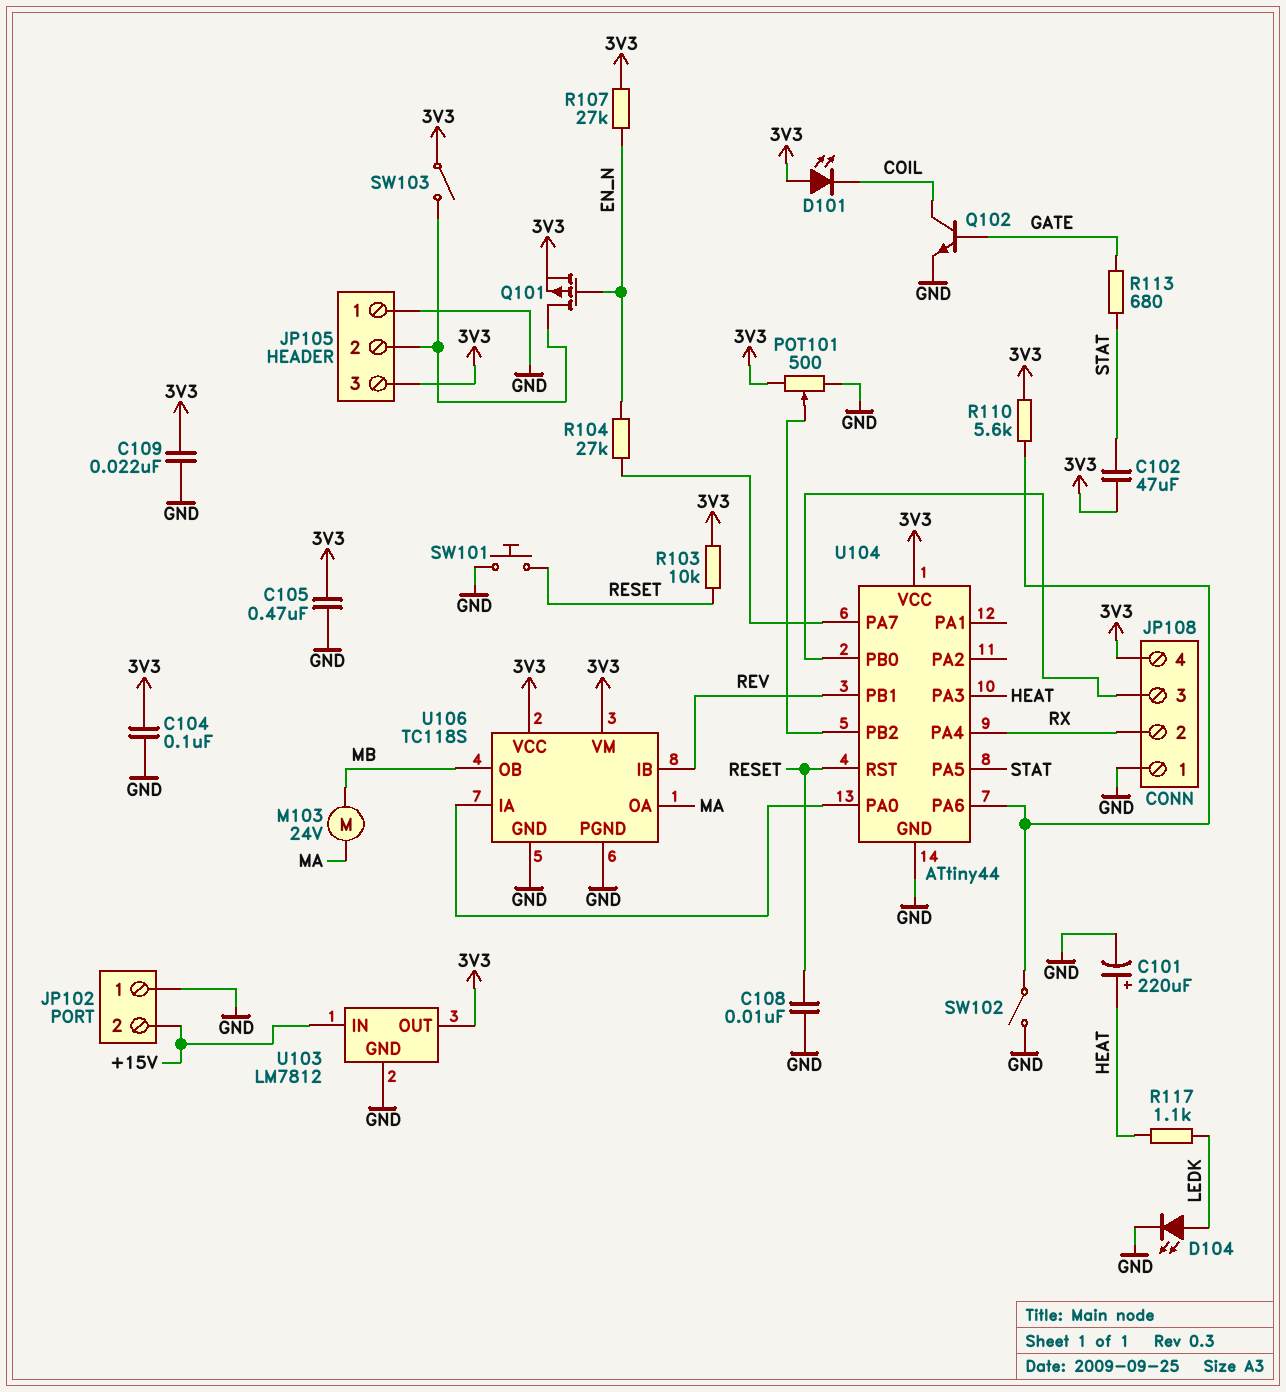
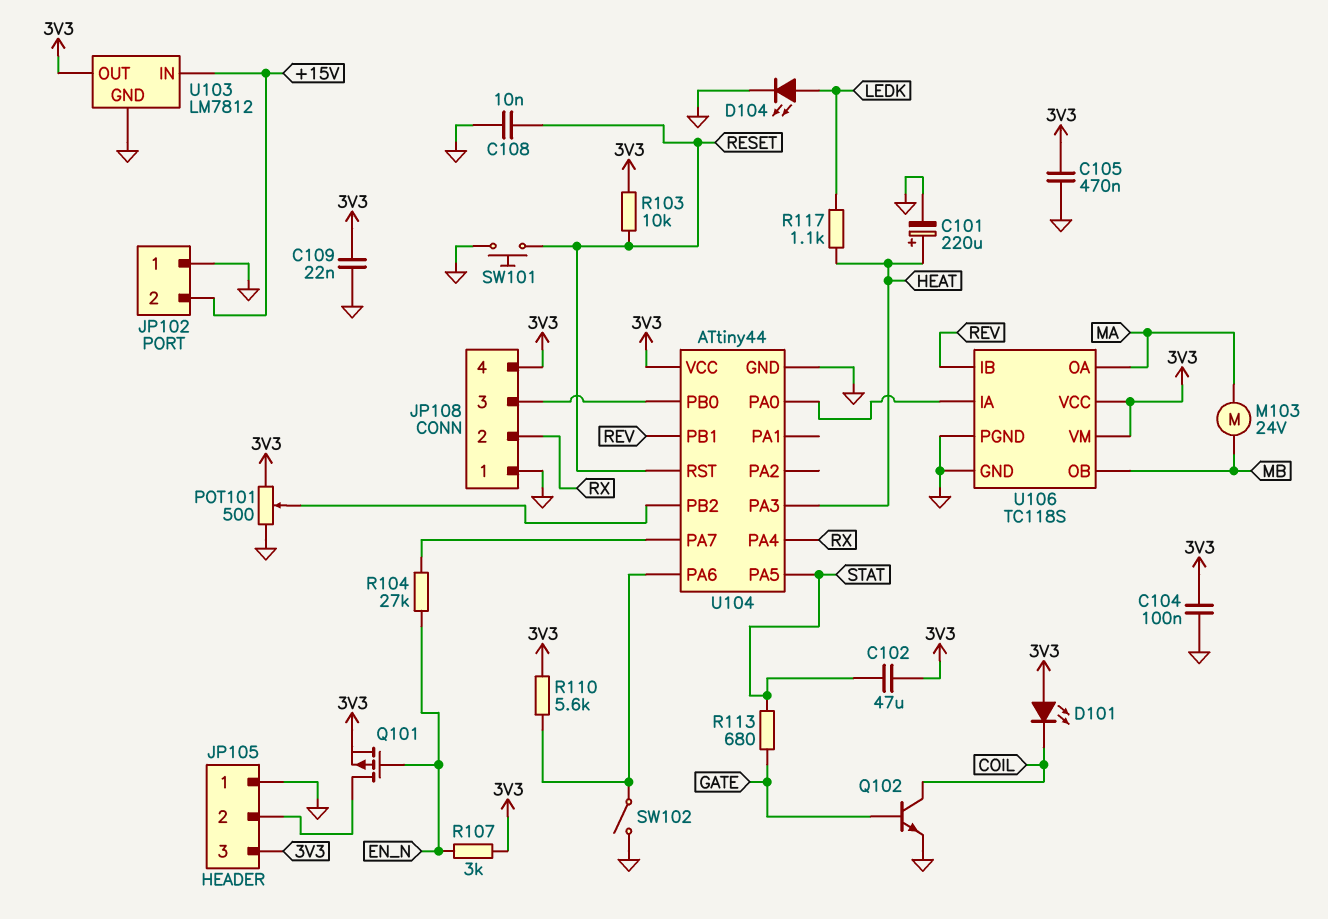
R107: 27k (3V3, EN_N) -> 3k (3V3, EN_N)
SW103: switch (3V3, JP105/2) -> none

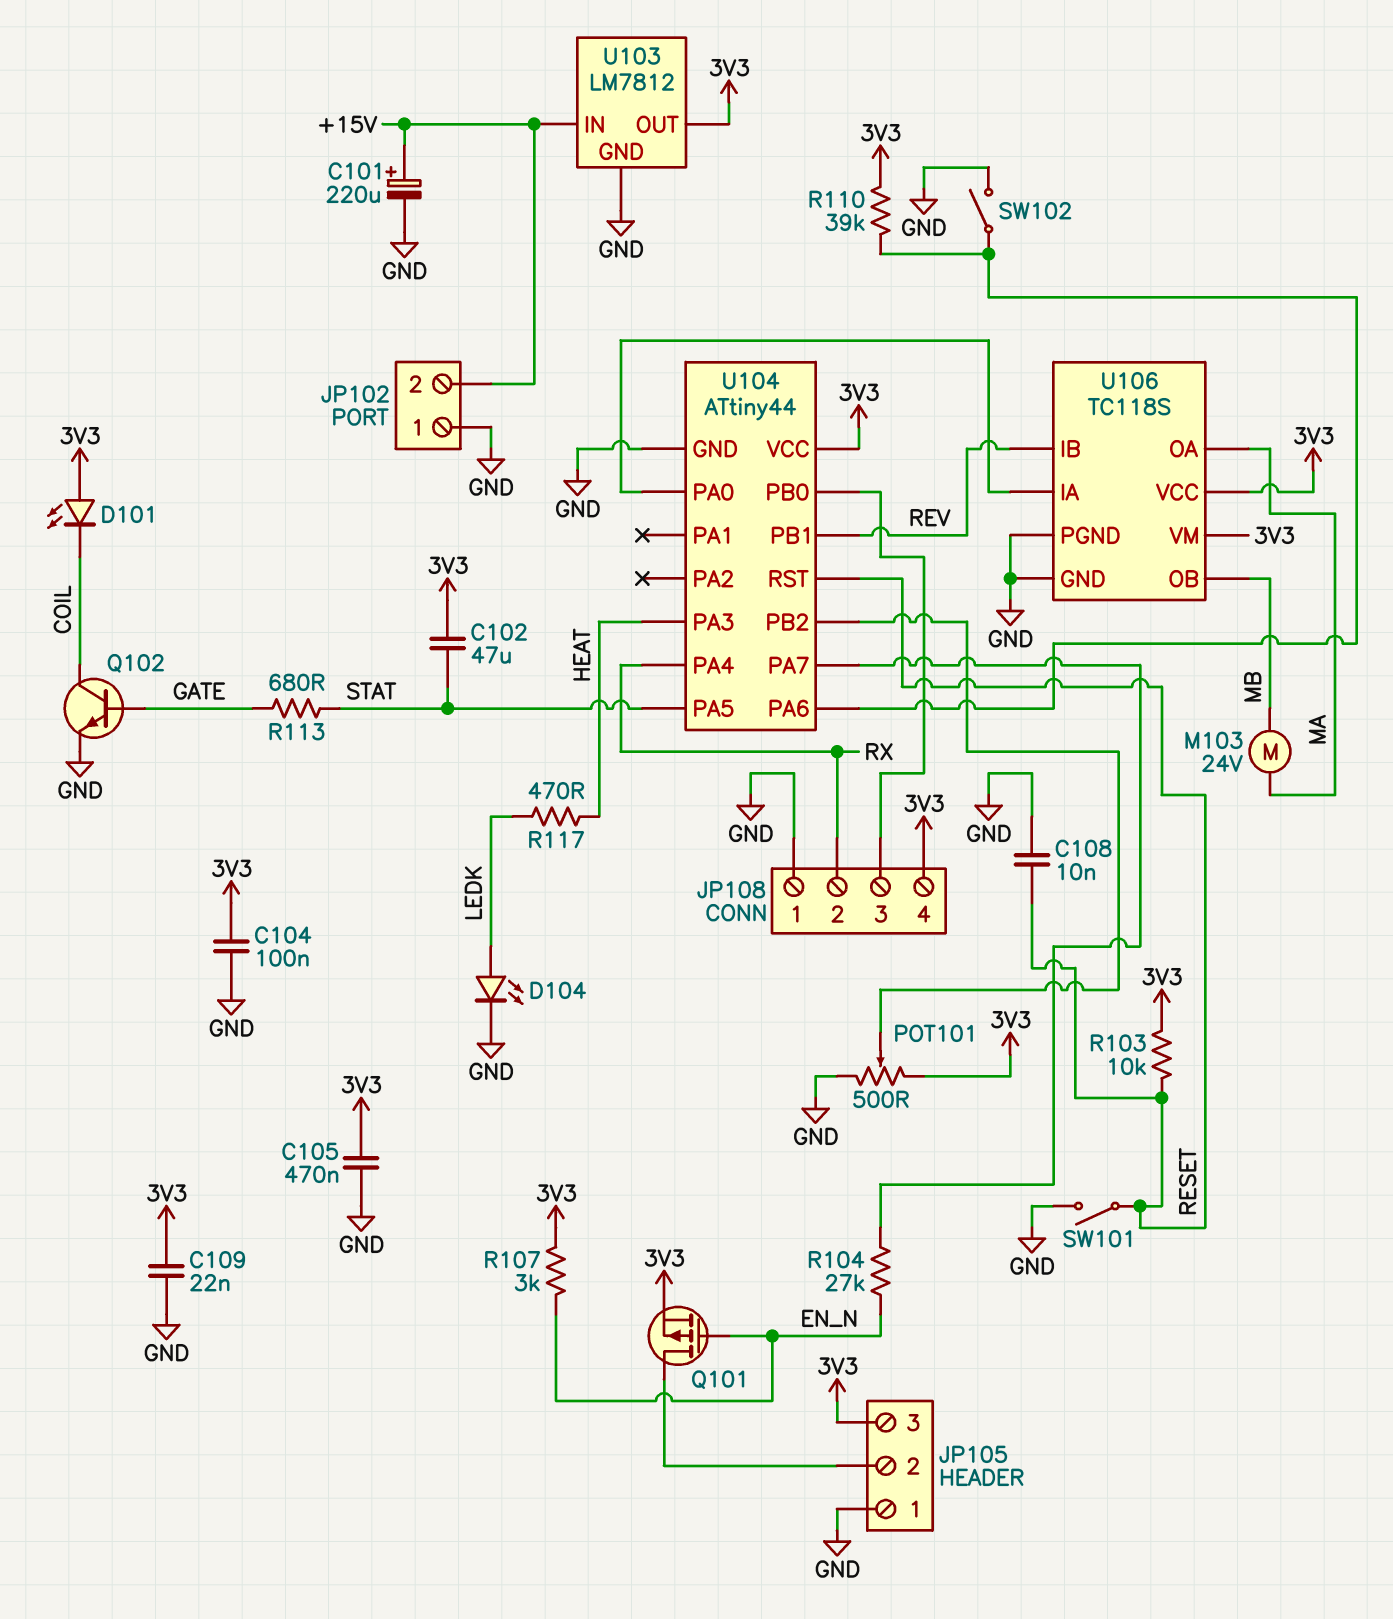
C101: 220uF (plus HEAT, minus GND) -> 220uF (plus +15V, minus GND)
R110: 5.6k (3V3, U104/PA6) -> 39k (3V3, U104/PA6)
R117: 1.1k (HEAT, LEDK) -> 470 (HEAT, LEDK)
SW101: button (GND, RESET) -> switch (GND, RESET)

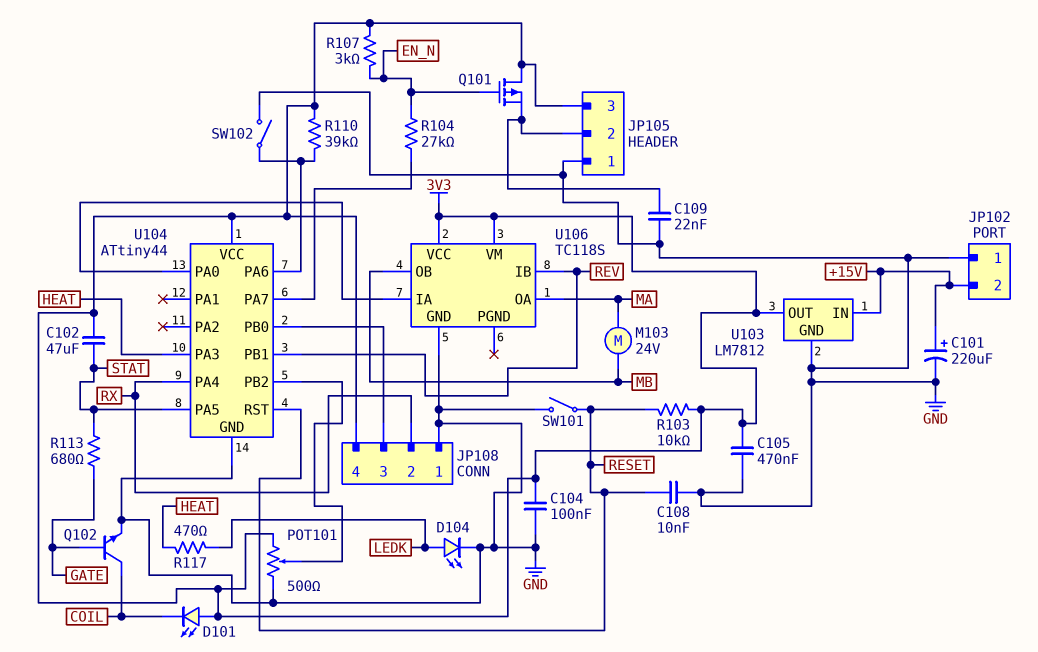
C109: 22nF (3V3, GND) -> 22nF (GND, JP105/2)
Q101: PMOS (G EN_N, D JP105/2, S 3V3) -> PMOS (G EN_N, D 3V3, S JP105/2)
U106 pin PGND: GND -> none

